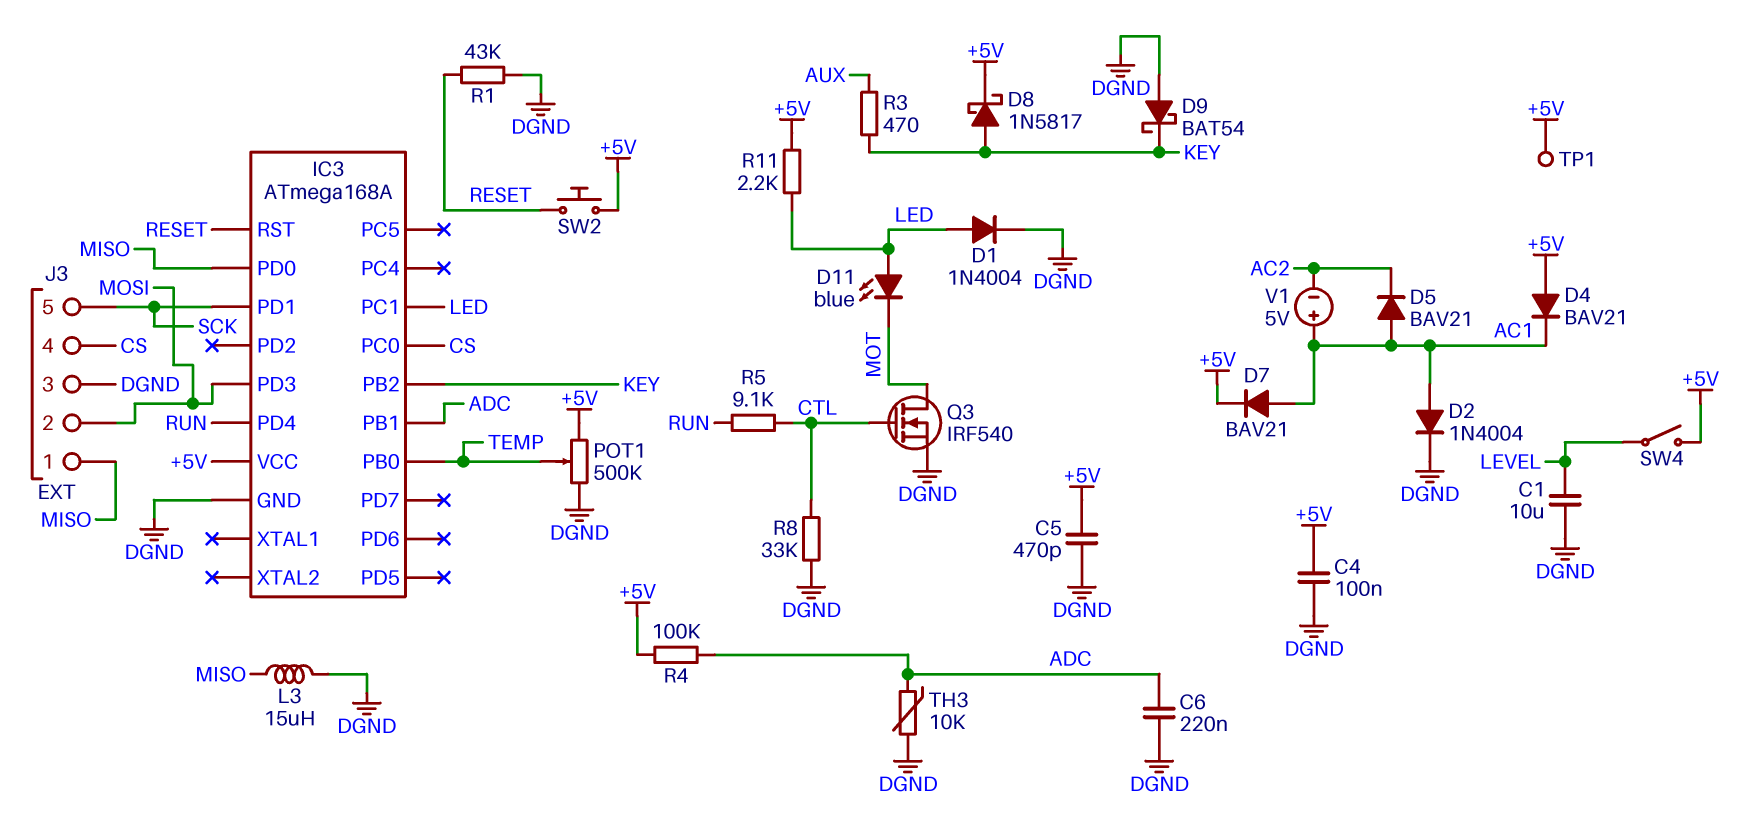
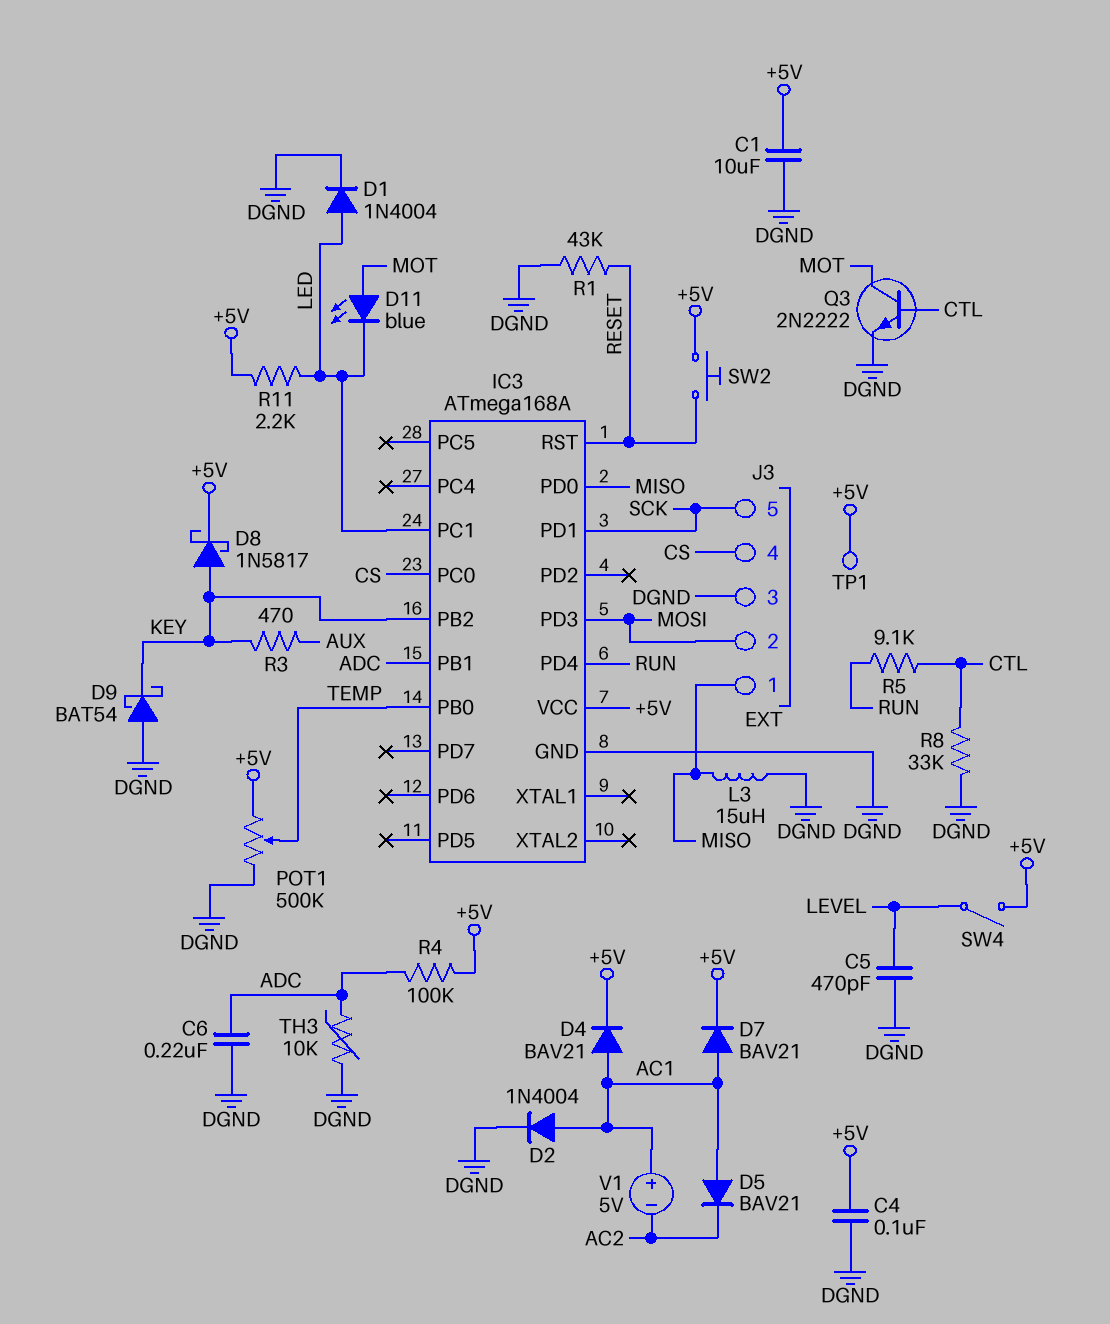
C1: 10uF (DGND, LEVEL) -> 10uF (+5V, DGND)
C5: 470pF (+5V, DGND) -> 470pF (DGND, LEVEL)
D4: diode BAV21 (A +5V, K AC1) -> diode BAV21 (A AC1, K +5V)
D11: LED blue (A LED, K MOT) -> LED blue (A MOT, K LED)
Q3: NMOS IRF540 (G CTL, D MOT, S DGND) -> NPN 2N2222 (B CTL, C MOT, E DGND)

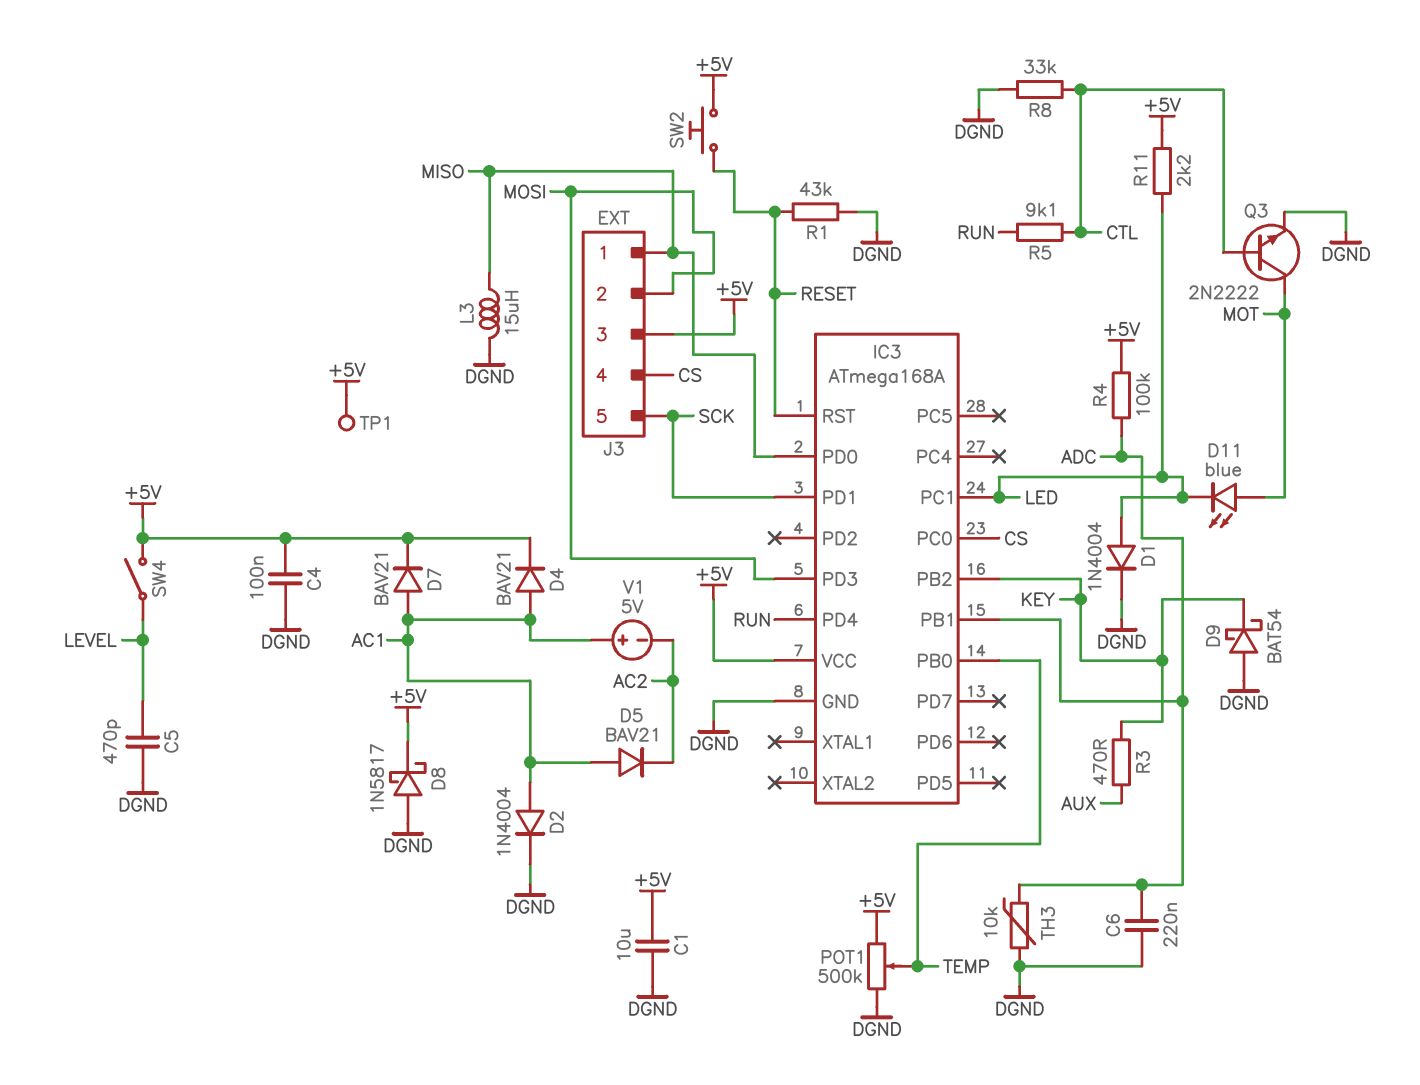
D8: schottky 1N5817 (A KEY, K +5V) -> schottky 1N5817 (A DGND, K +5V)
J3 pin 3: DGND -> +5V

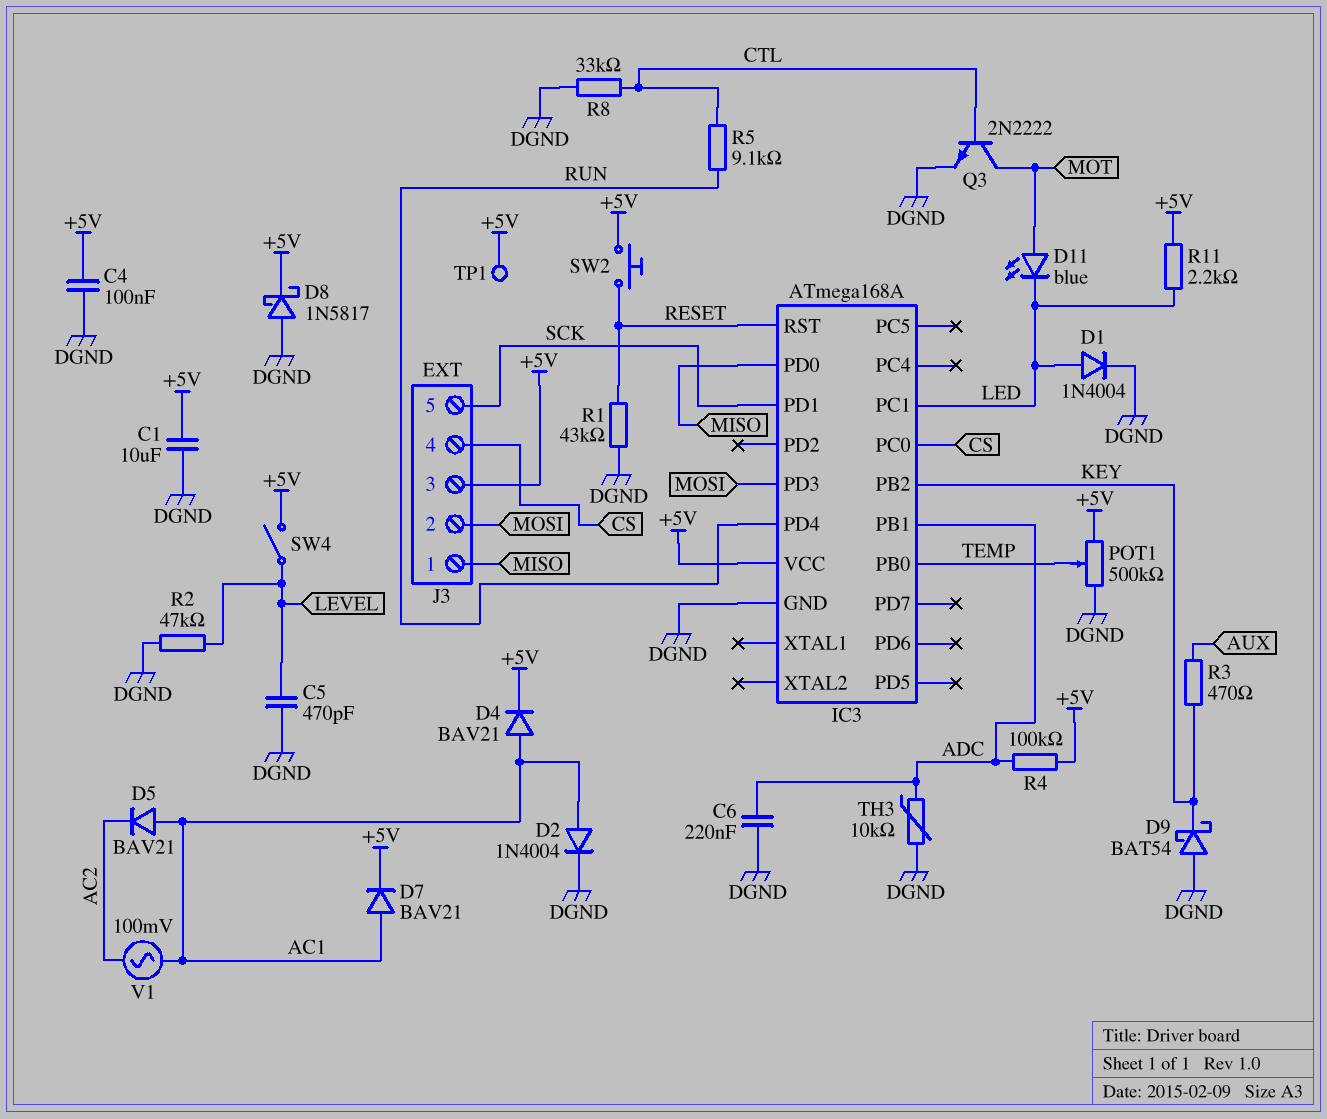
L3: 15uH (DGND, MISO) -> none
R2: none -> 47k (DGND, LEVEL)
V1: 5V (plus AC1, minus AC2) -> AC 100mV (AC1, AC2)

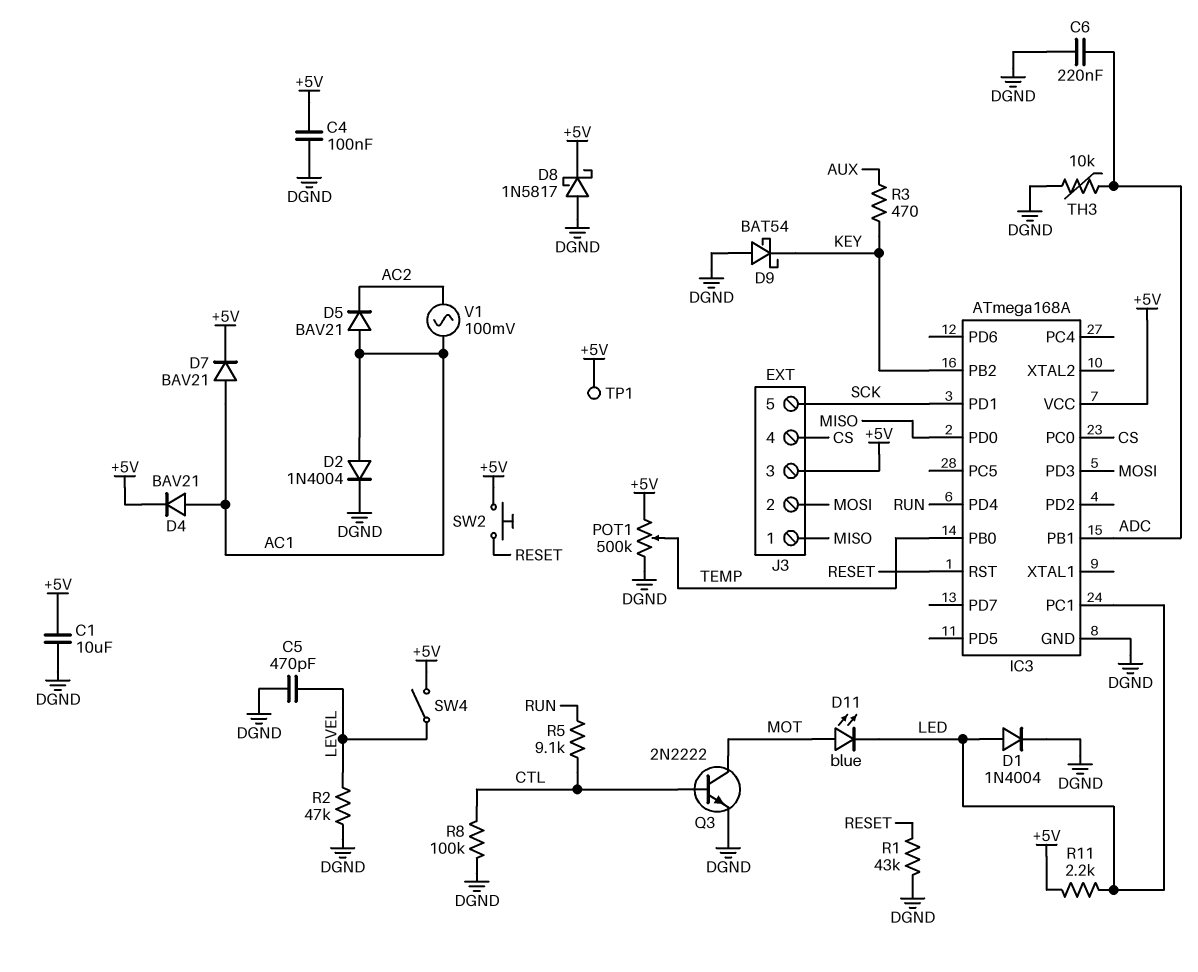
R4: 100k (+5V, ADC) -> none
R8: 33k (CTL, DGND) -> 100k (CTL, DGND)

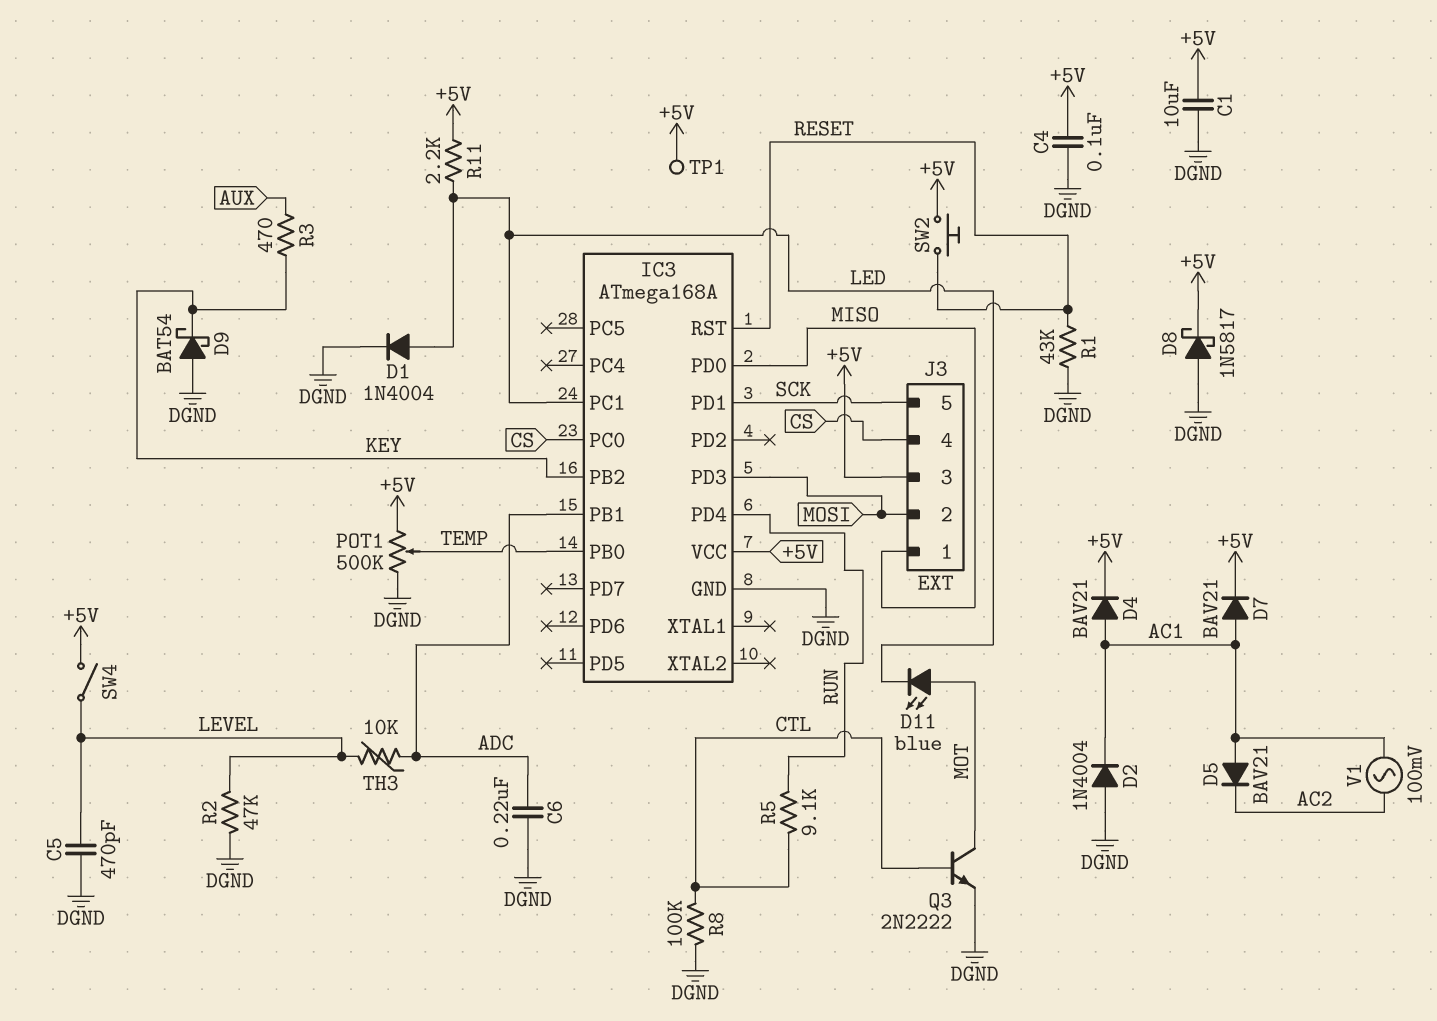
D2: diode 1N4004 (A AC1, K DGND) -> diode 1N4004 (A DGND, K AC1)
TH3: 10k (ADC, DGND) -> 10k (ADC, LEVEL)

